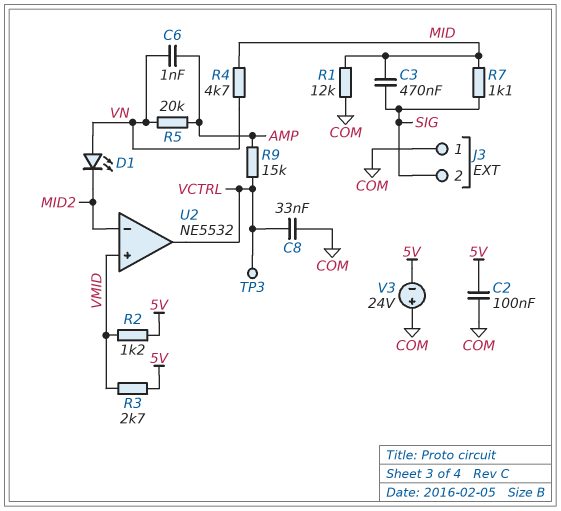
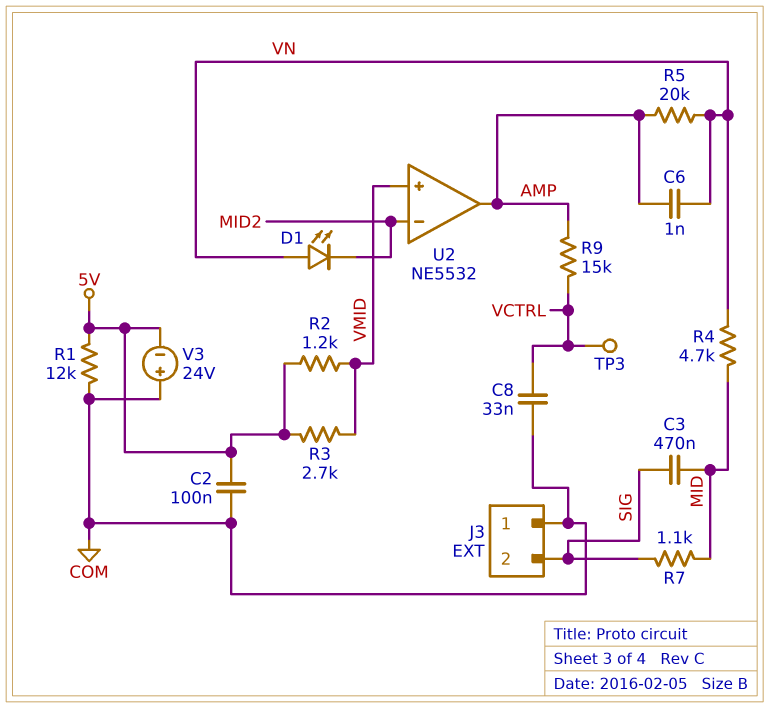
R1: 12k (COM, MID) -> 12k (5V, COM)
U2 pin out: VCTRL -> AMP

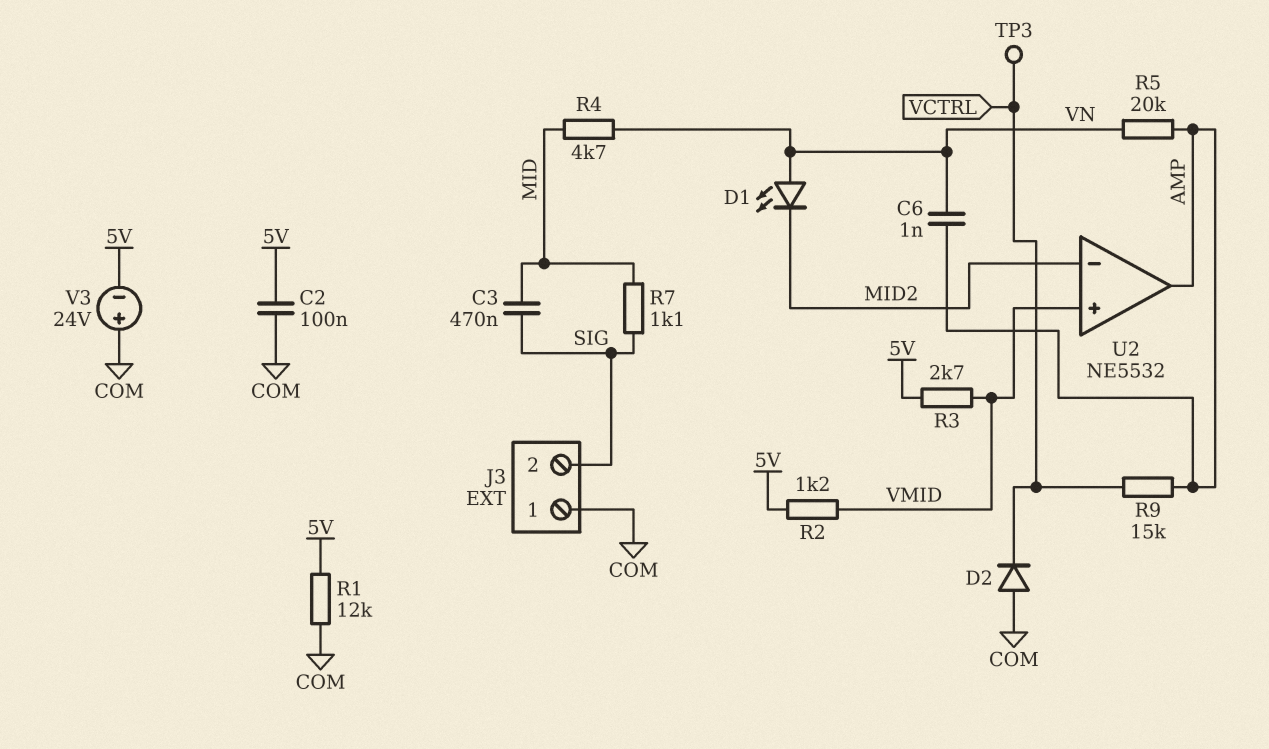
C8: 33nF (COM, VCTRL) -> none
D2: none -> diode (A COM, K VCTRL)

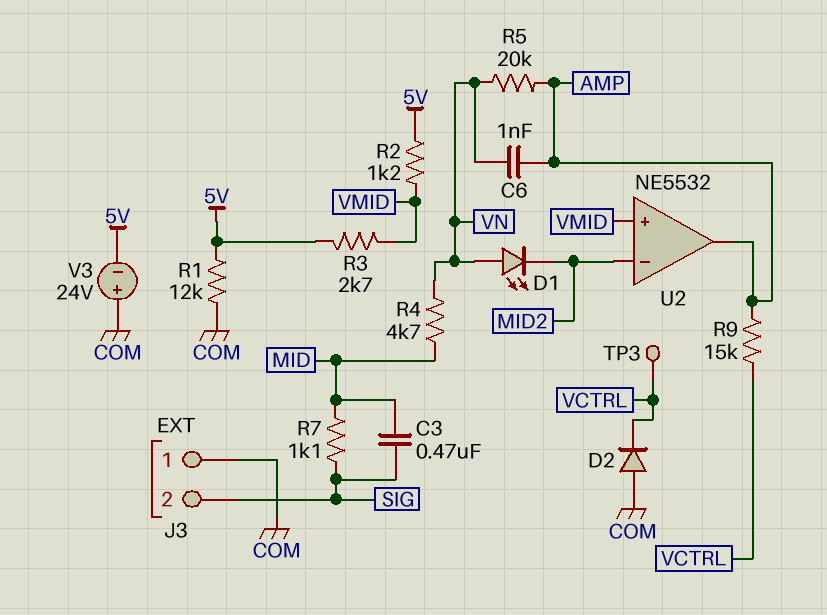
C2: 100nF (5V, COM) -> none

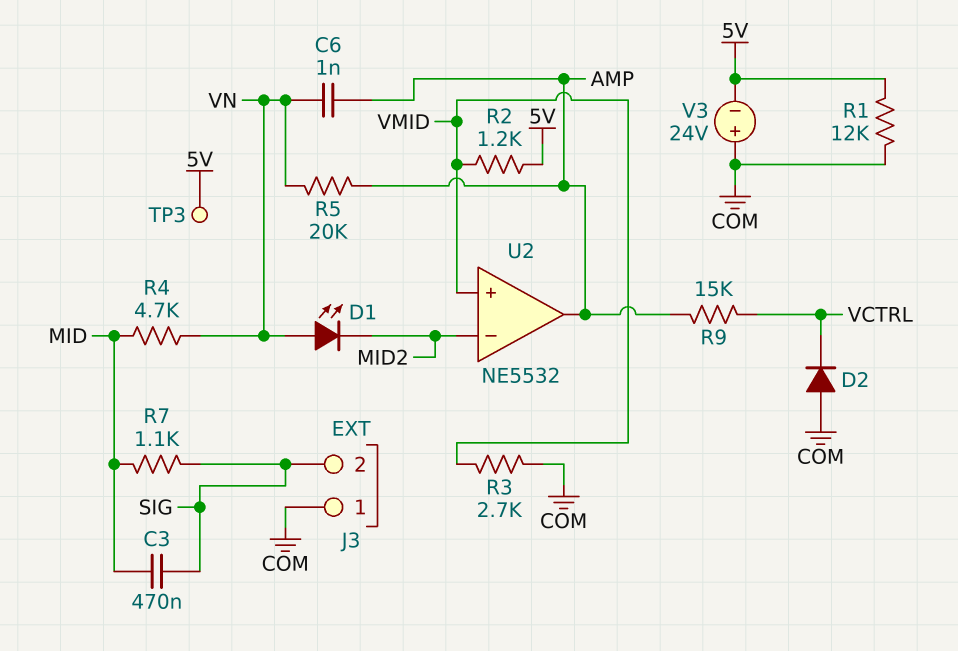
R3: 2.7k (5V, VMID) -> 2.7k (COM, VMID)
TP3: test point (VCTRL) -> test point (5V)

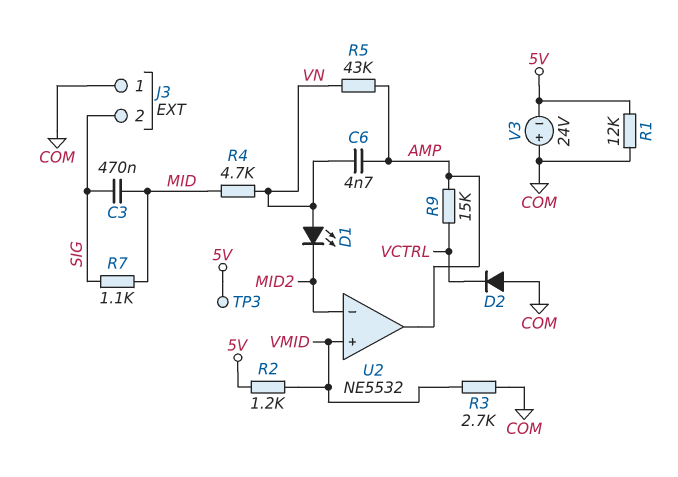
C6: 1nF (AMP, VN) -> 4.7nF (AMP, VN)
R5: 20k (AMP, VN) -> 43k (AMP, VN)

